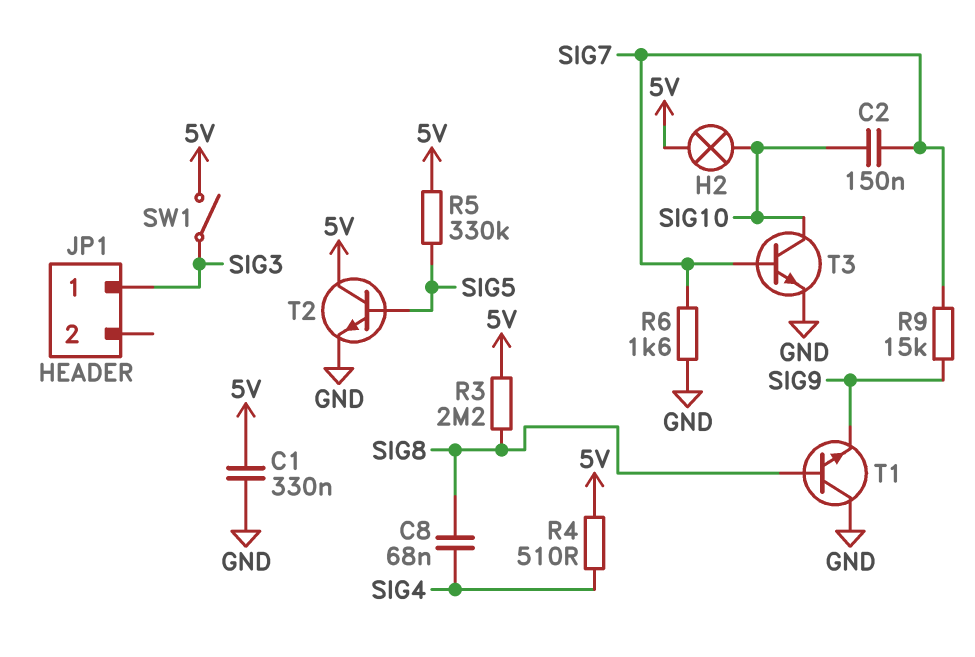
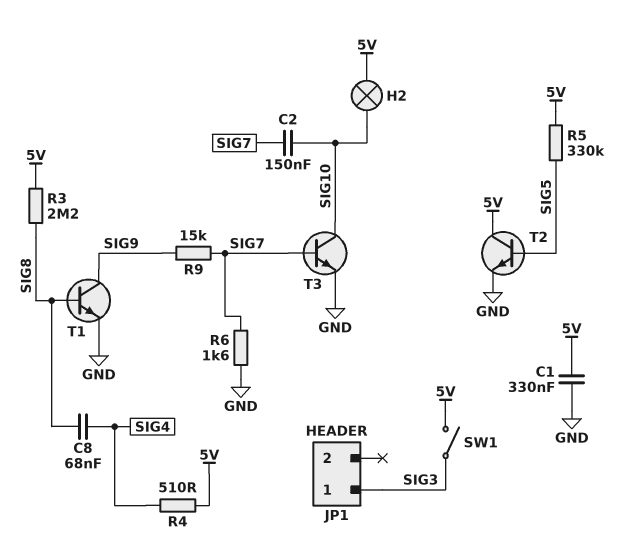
T1: NPN (B SIG8, C GND, E SIG9) -> NPN (B SIG8, C SIG9, E GND)

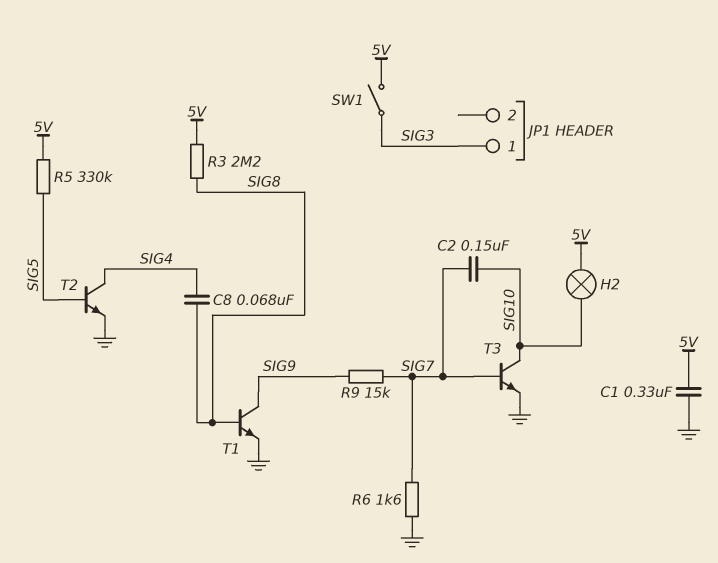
R4: 510 (5V, SIG4) -> none
T2: NPN (B SIG5, C 5V, E GND) -> NPN (B SIG5, C SIG4, E GND)

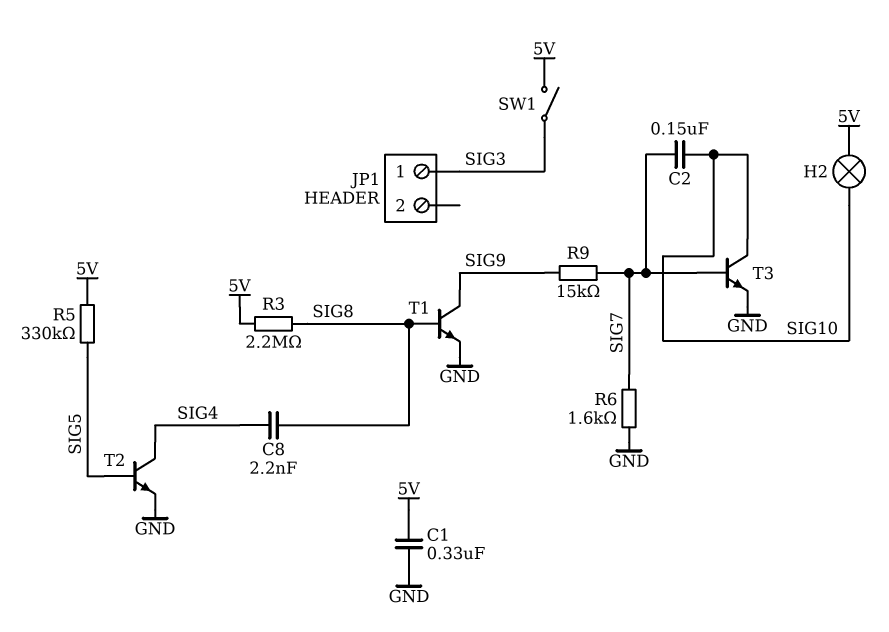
C8: 68nF (SIG4, SIG8) -> 2.2nF (SIG4, SIG8)

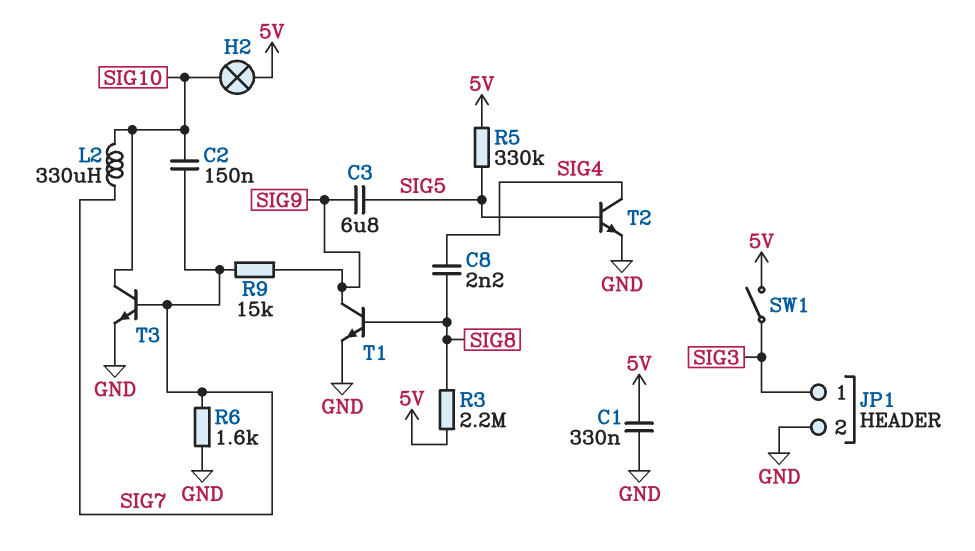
C3: none -> 6.8uF (SIG5, SIG9)
JP1 pin 2: none -> GND
L2: none -> 330uH (SIG7, SIG10)

